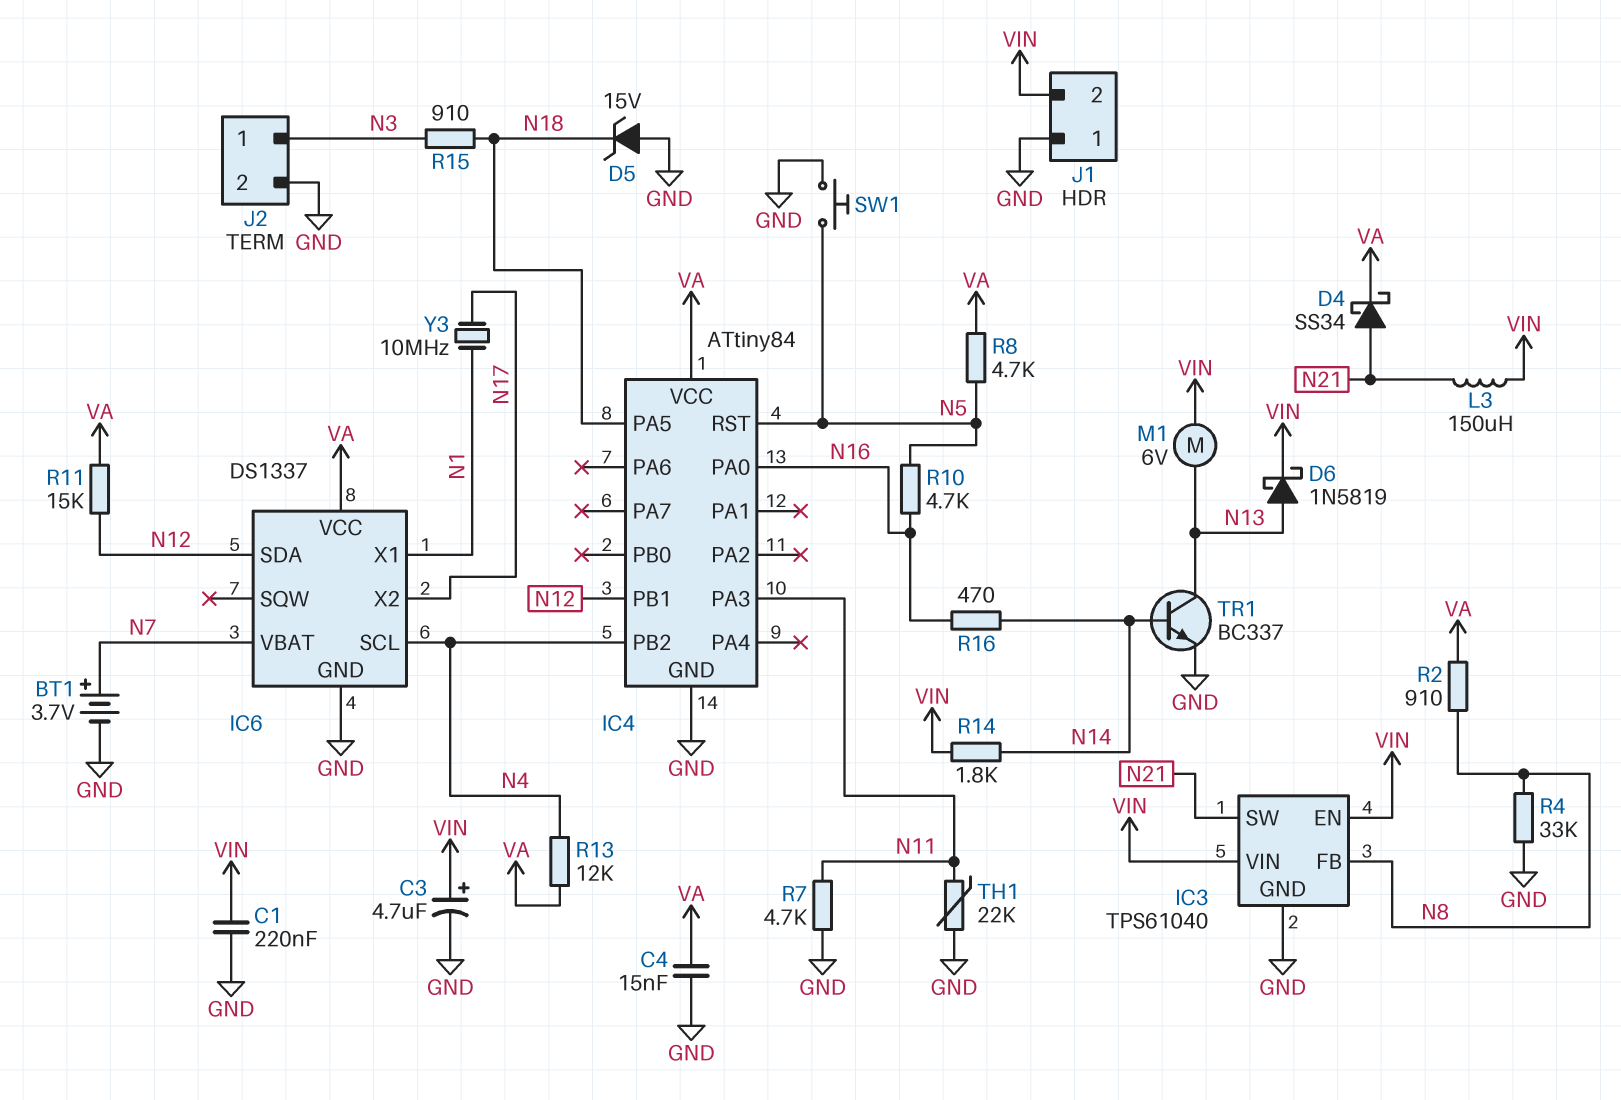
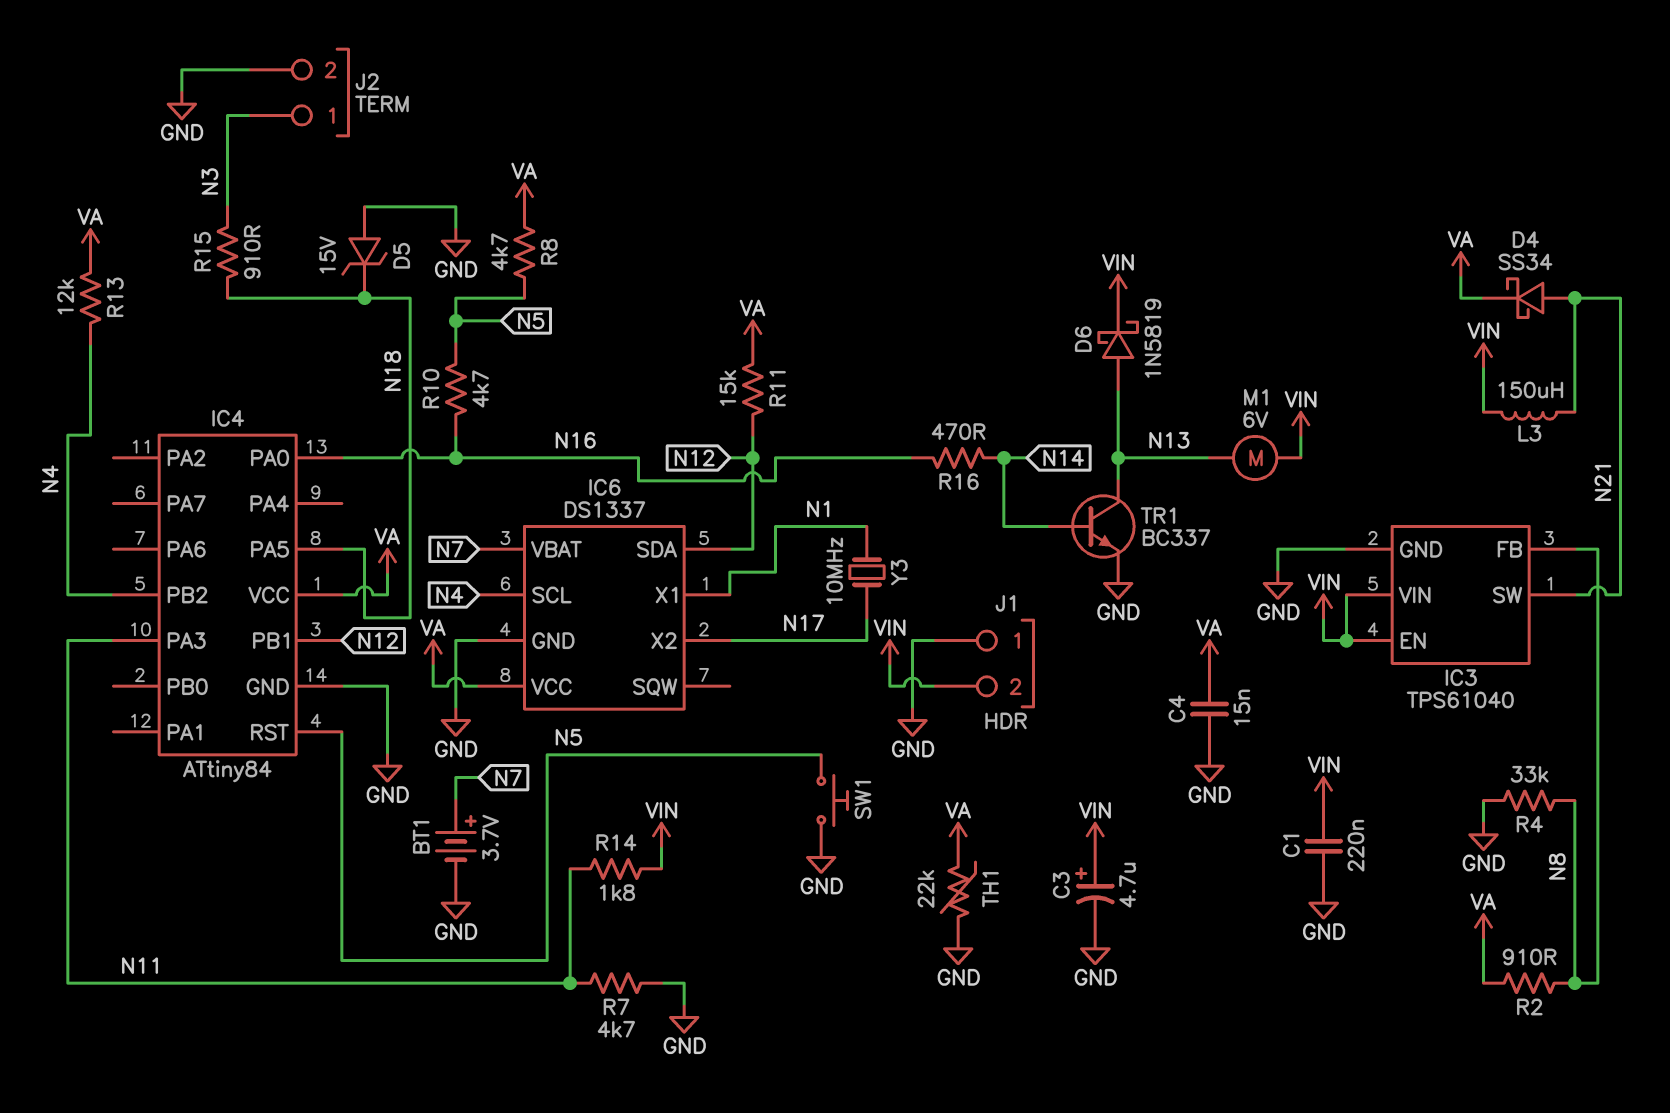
R14: 1.8k (N14, VIN) -> 1.8k (N11, VIN)
TH1: 22k (GND, N11) -> 22k (GND, VA)

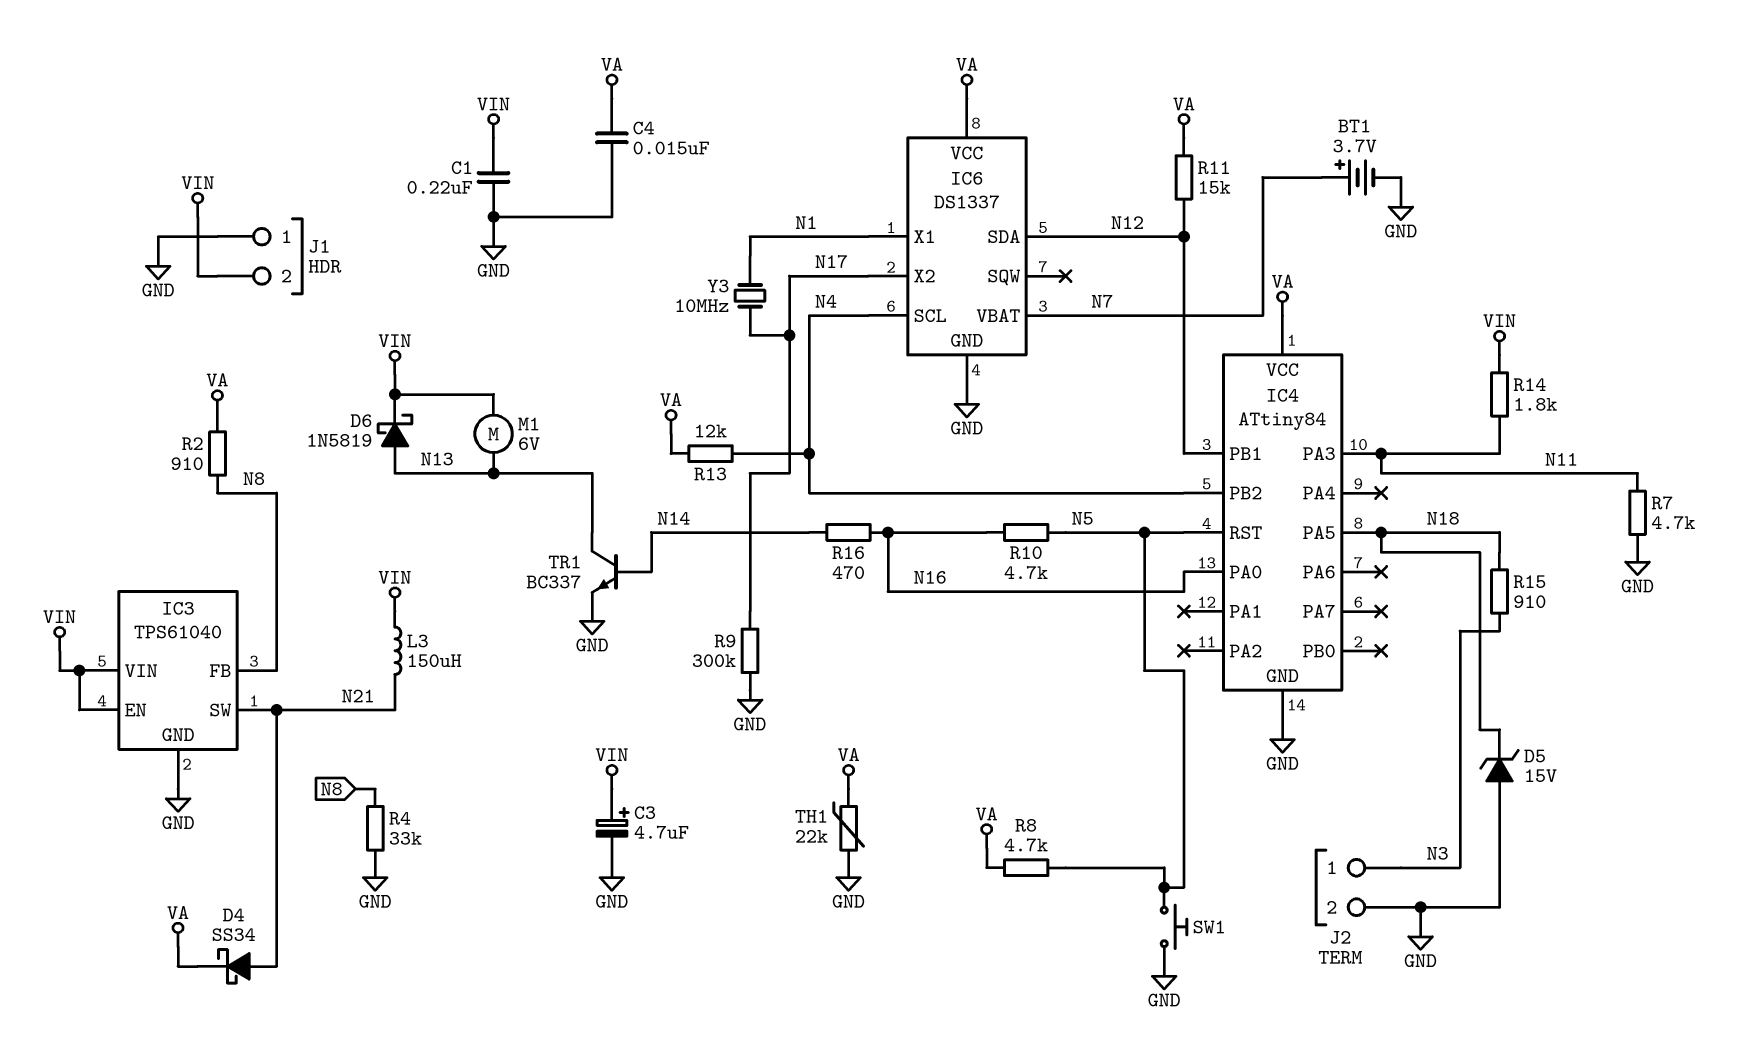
R9: none -> 300k (GND, N17)

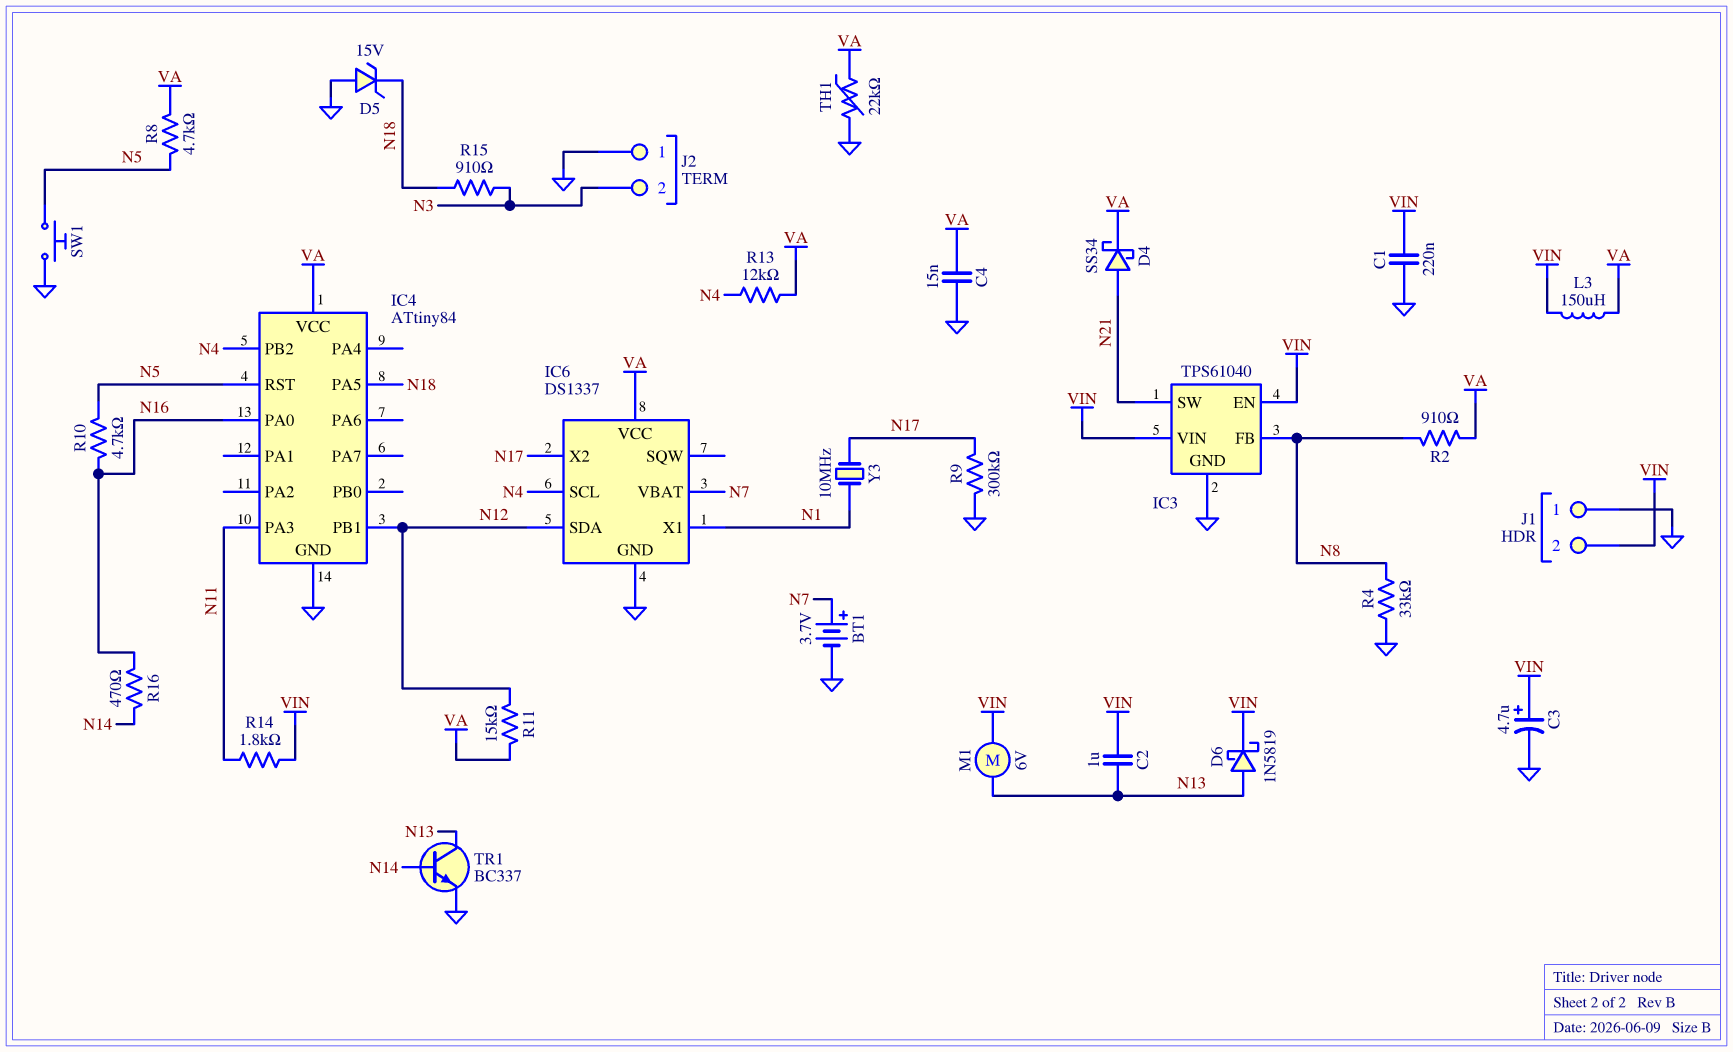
C2: none -> 1uF (N13, VIN)
J2 pin 1: N3 -> GND
J2 pin 2: GND -> N3
L3: 150uH (N21, VIN) -> 150uH (VA, VIN)
R7: 4.7k (GND, N11) -> none

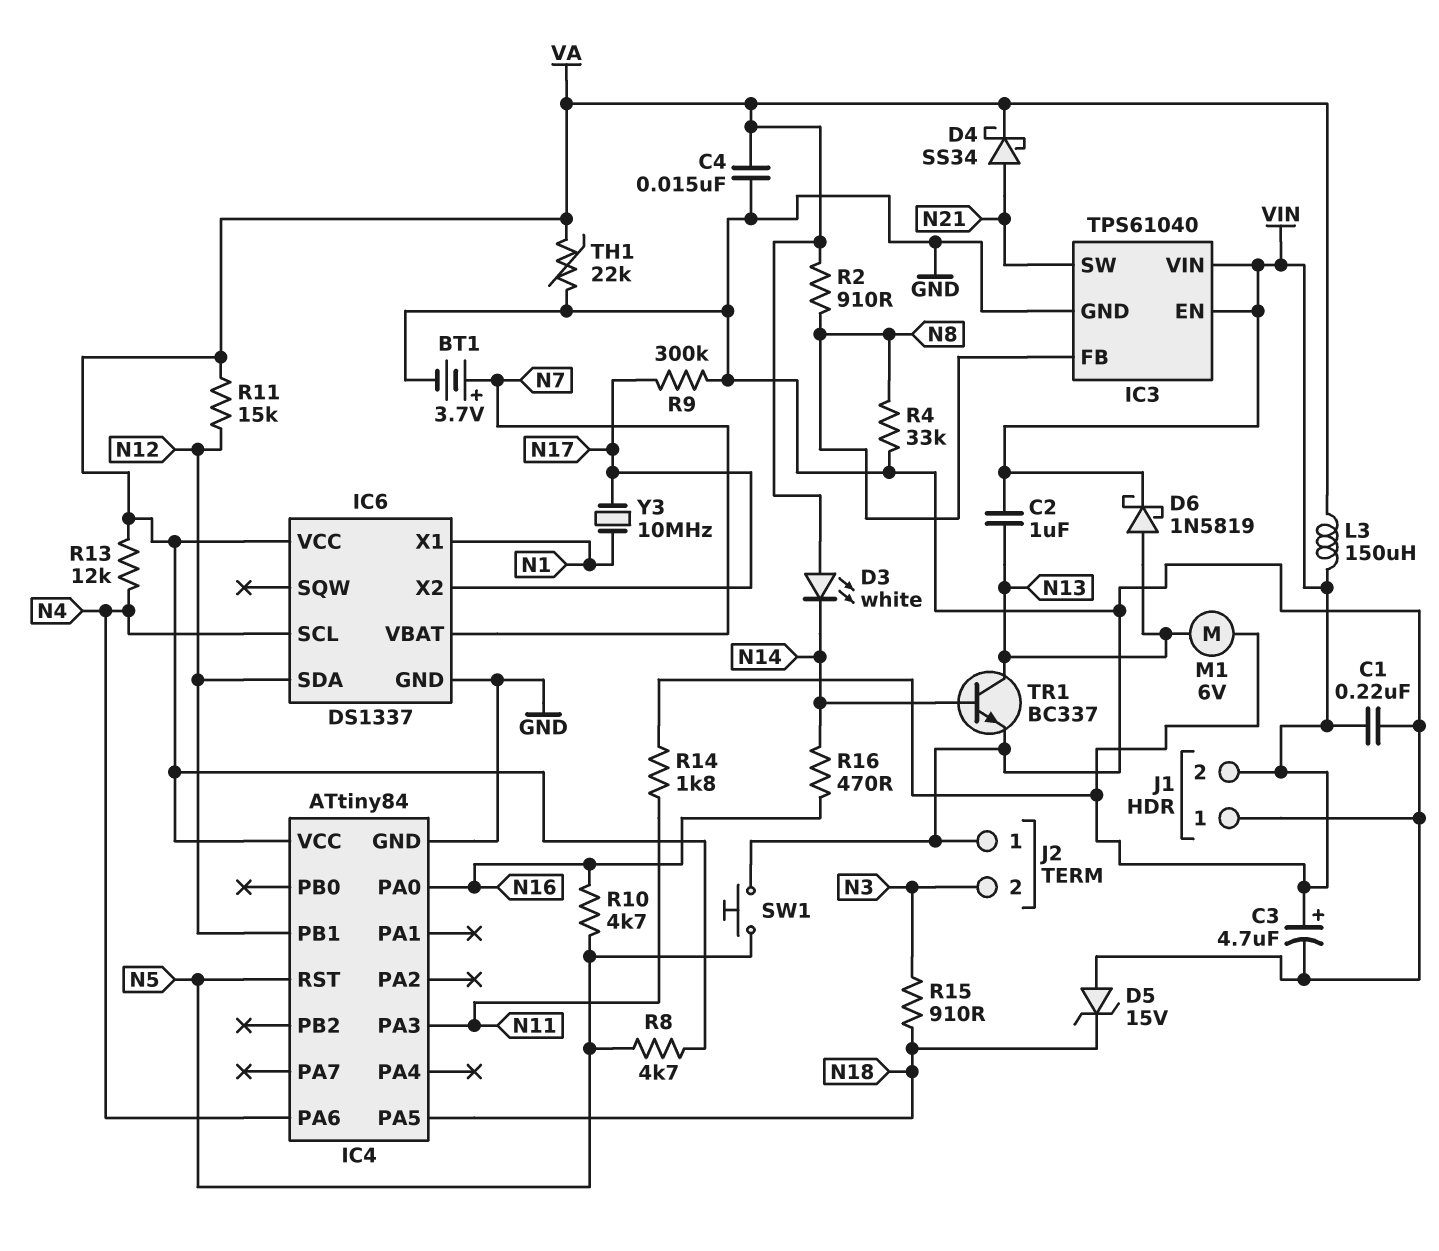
D3: none -> LED white (A VA, K N14)
IC4 pin PA6: none -> N4
IC4 pin PB2: N4 -> none

